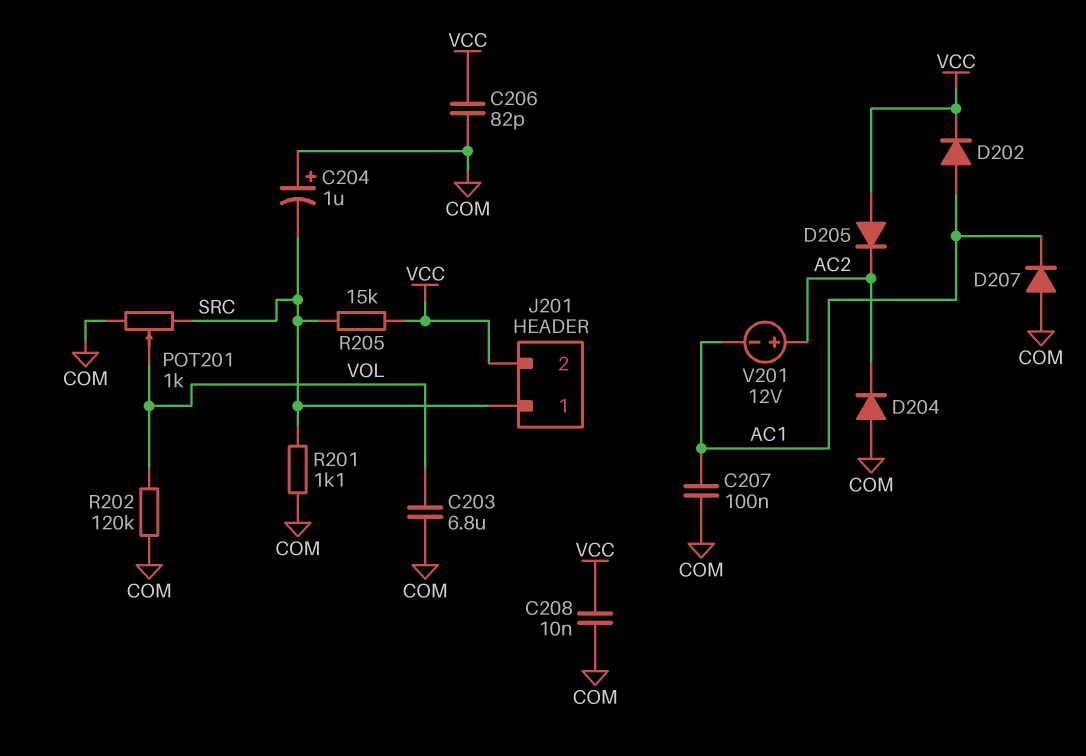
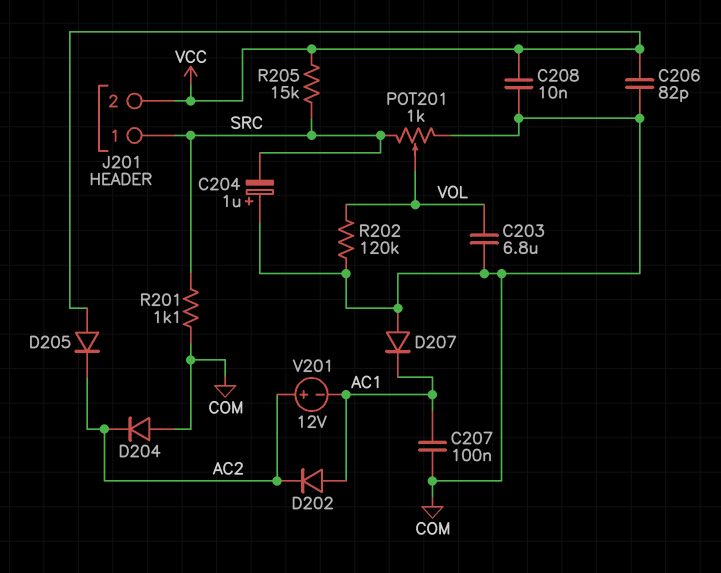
D202: diode (A AC1, K VCC) -> diode (A AC1, K AC2)

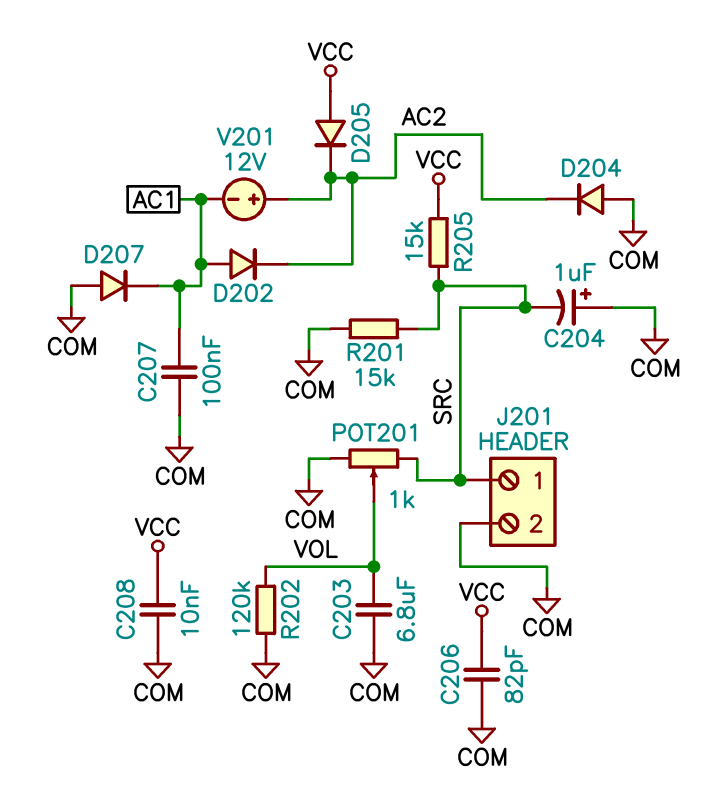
J201 pin 2: VCC -> COM
R201: 1.1k (COM, SRC) -> 15k (COM, SRC)

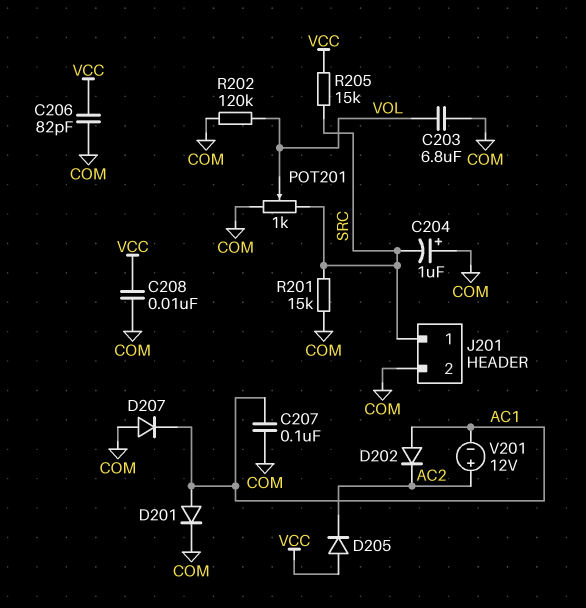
D201: none -> diode (A AC1, K COM)
D204: diode (A COM, K AC2) -> none

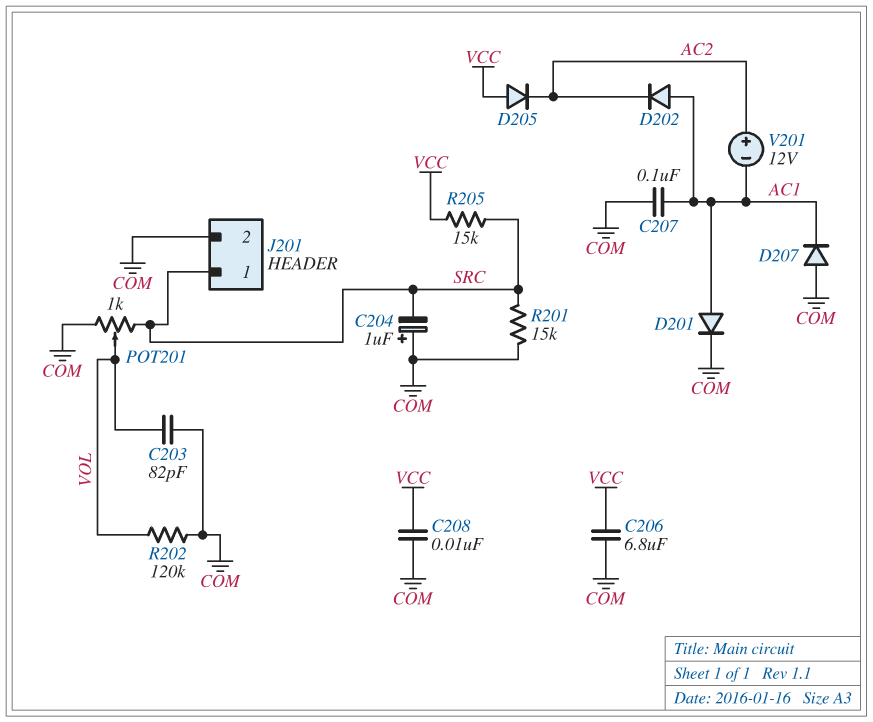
C203: 6.8uF (COM, VOL) -> 82pF (COM, VOL)
C206: 82pF (COM, VCC) -> 6.8uF (COM, VCC)

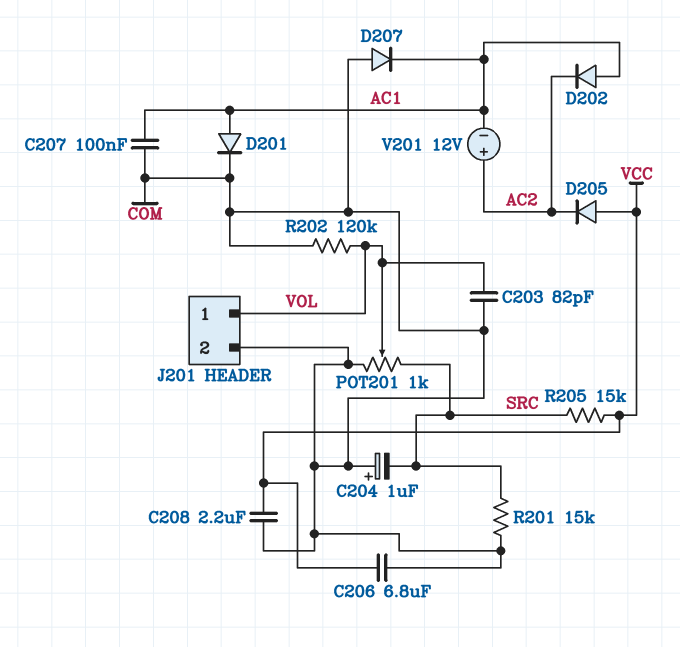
C208: 10nF (COM, VCC) -> 2.2uF (COM, VCC)
J201 pin 1: SRC -> VOL

